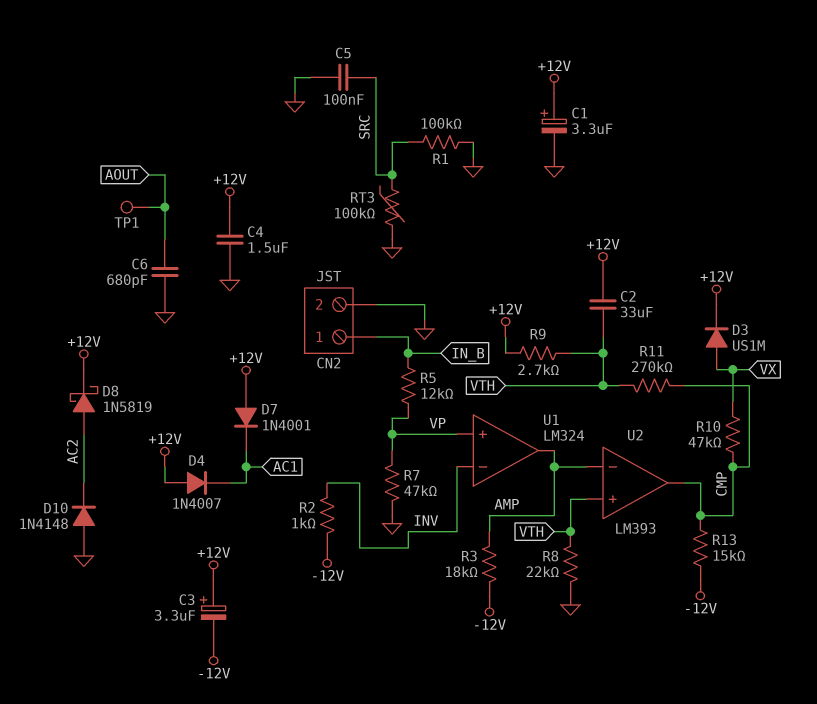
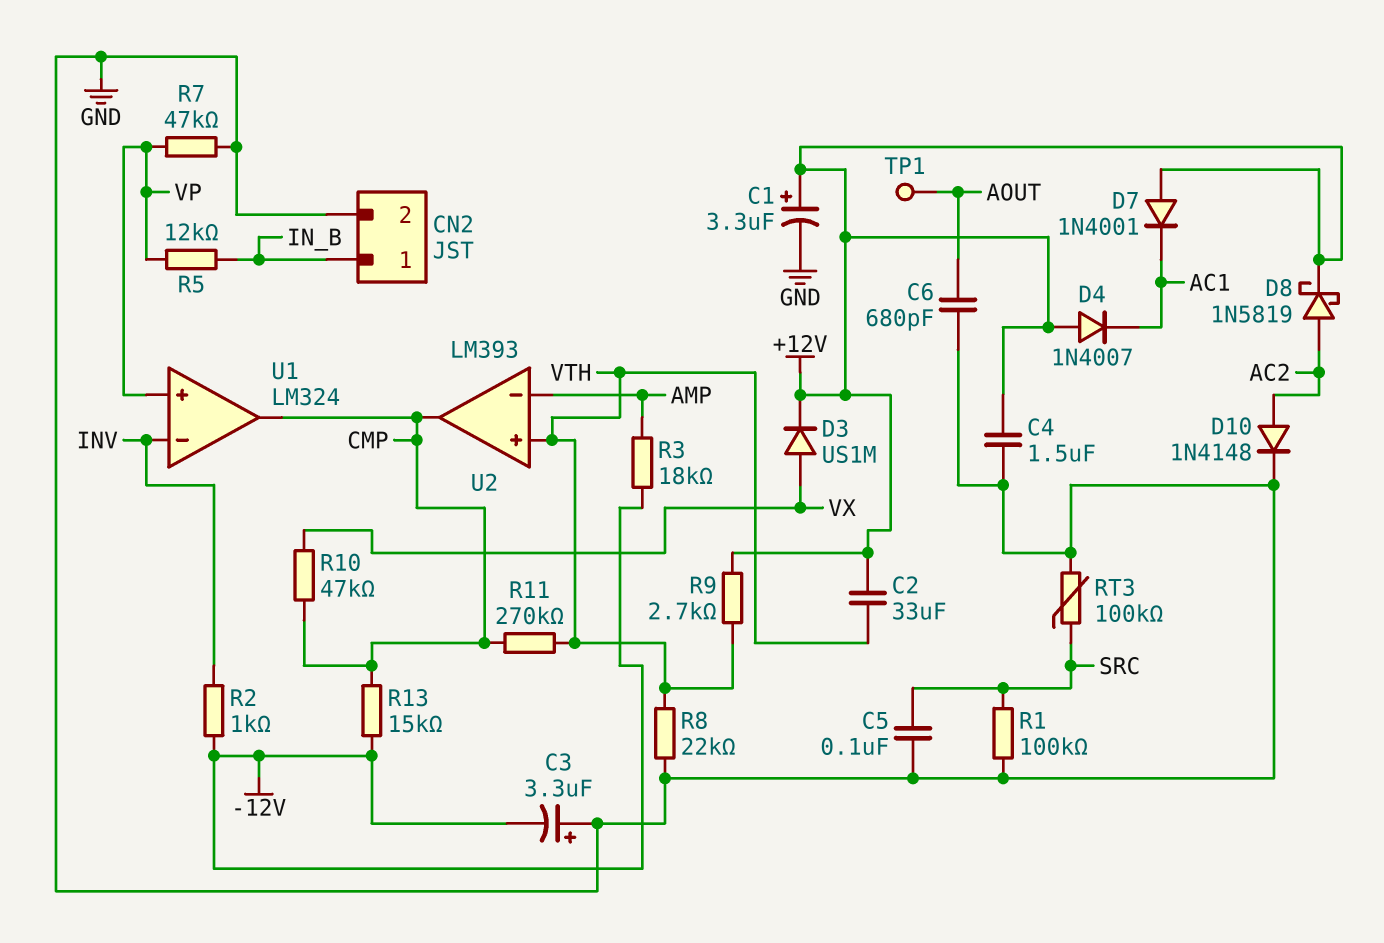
C3: 3.3uF (plus +12V, minus -12V) -> 3.3uF (plus GND, minus -12V)
D10: diode 1N4148 (A GND, K AC2) -> diode 1N4148 (A AC2, K GND)
U1 pin out: AMP -> CMP

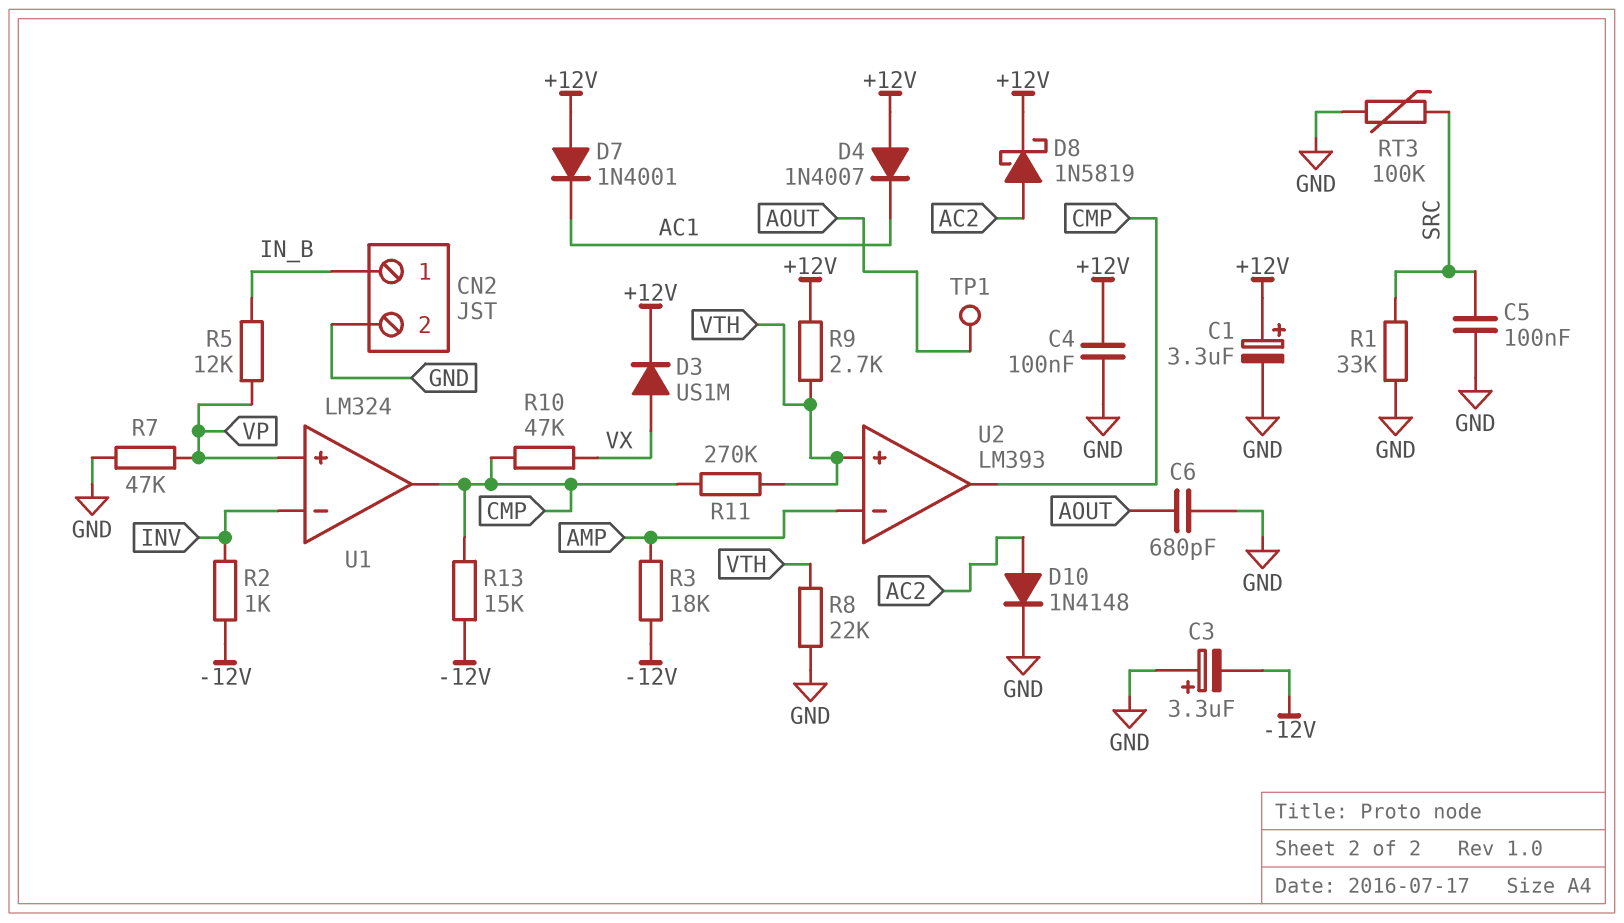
C2: 33uF (+12V, VTH) -> none
C4: 1.5uF (+12V, GND) -> 100nF (+12V, GND)
R1: 100k (GND, SRC) -> 33k (GND, SRC)

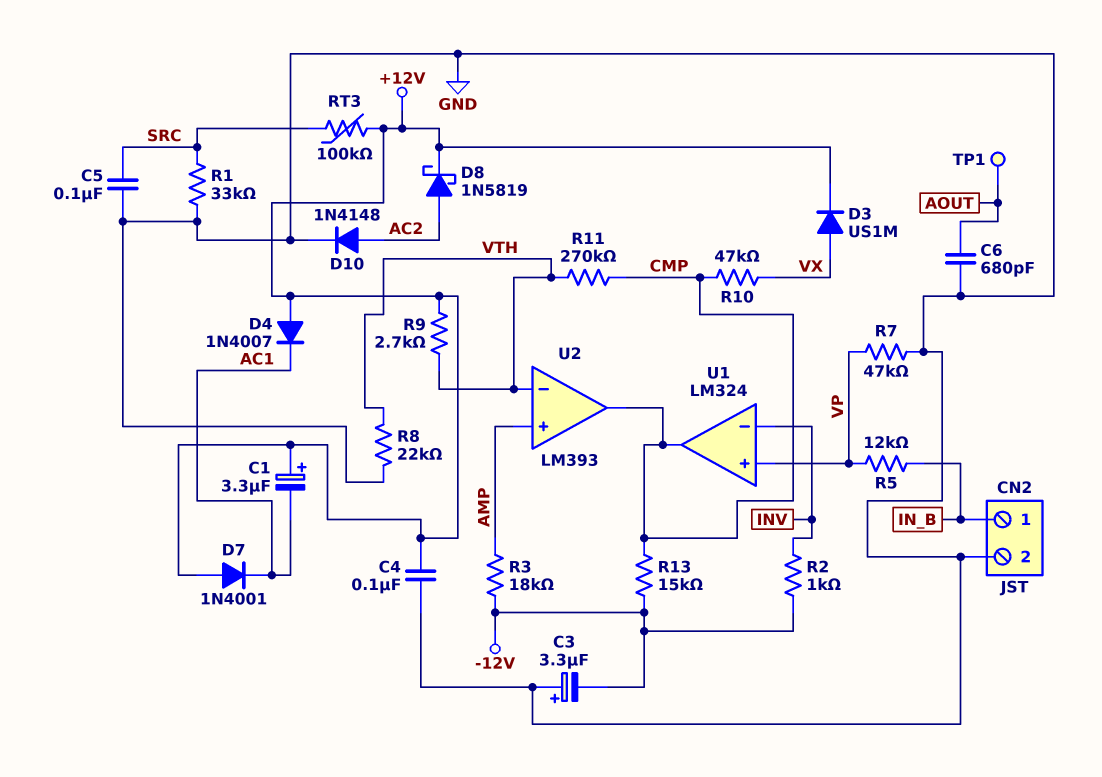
C1: 3.3uF (plus +12V, minus GND) -> 3.3uF (plus +12V, minus AC1)
RT3: 100k (GND, SRC) -> 100k (+12V, SRC)
U2 pin in+: VTH -> AMP
U2 pin in-: AMP -> VTH

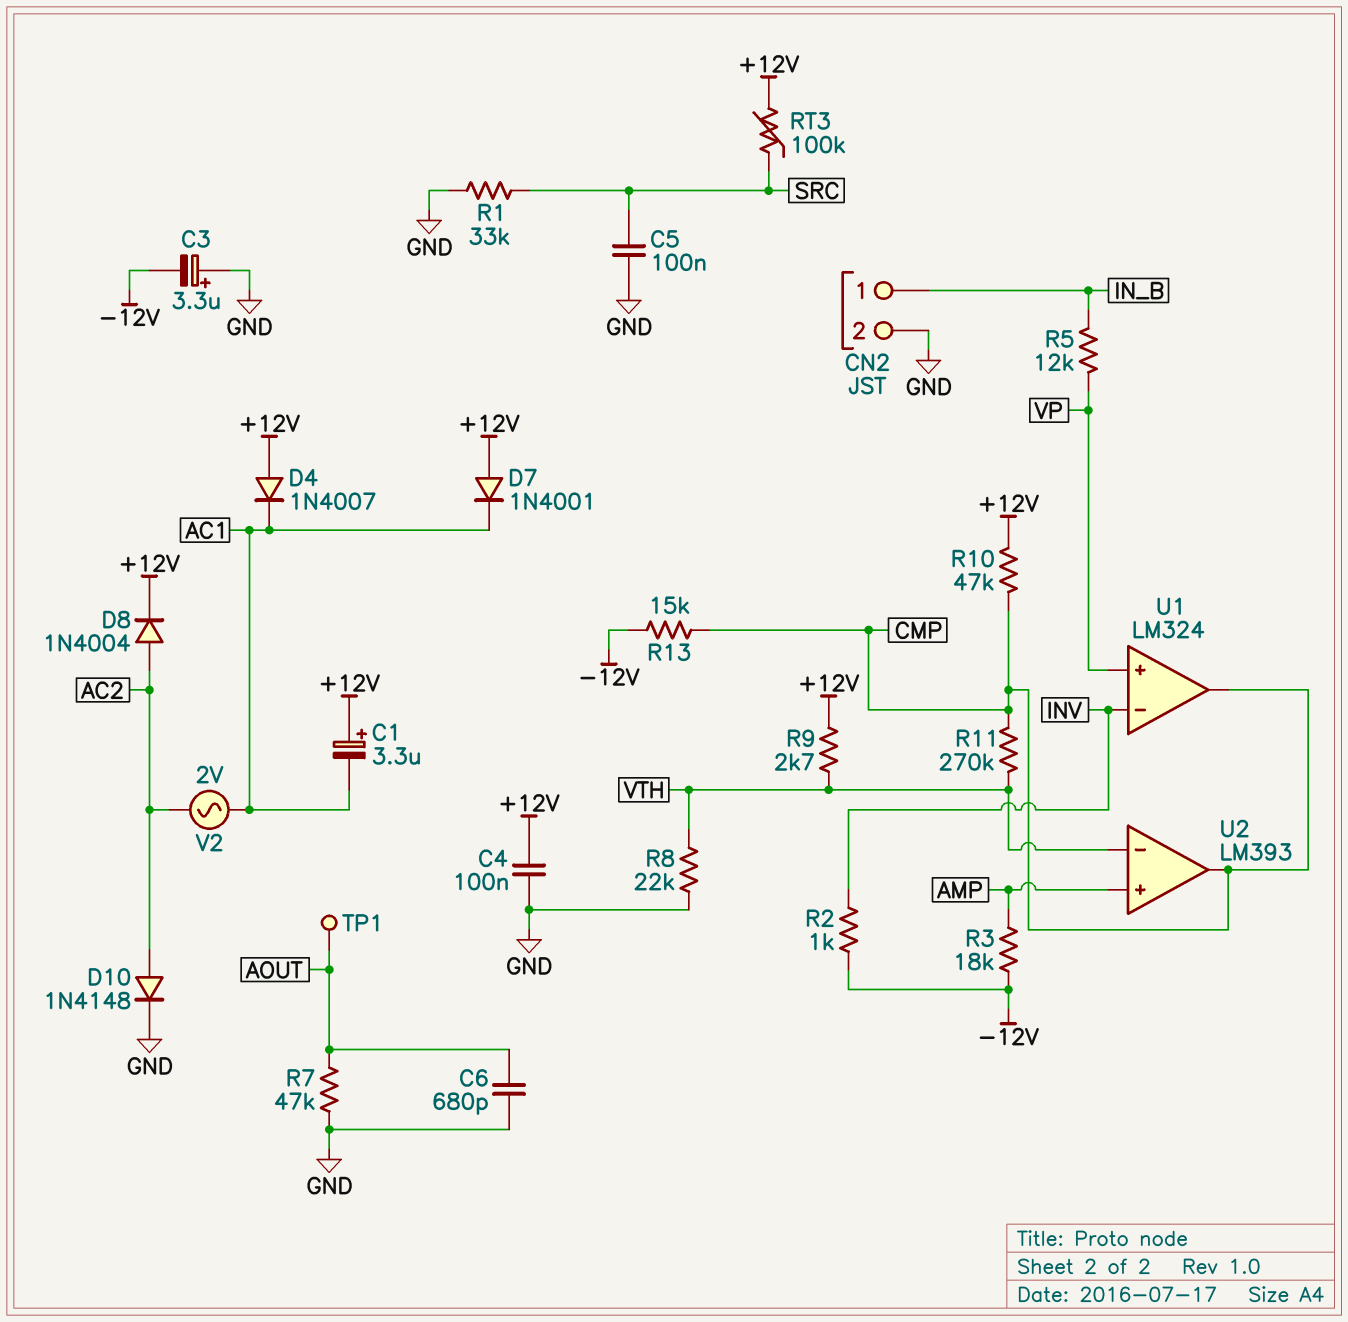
D3: diode US1M (A VX, K +12V) -> none
D8: schottky 1N5819 (A AC2, K +12V) -> diode 1N4004 (A AC2, K +12V)
R7: 47k (GND, VP) -> 47k (AOUT, GND)
R10: 47k (CMP, VX) -> 47k (+12V, CMP)
V2: none -> AC 2V (AC1, AC2)

